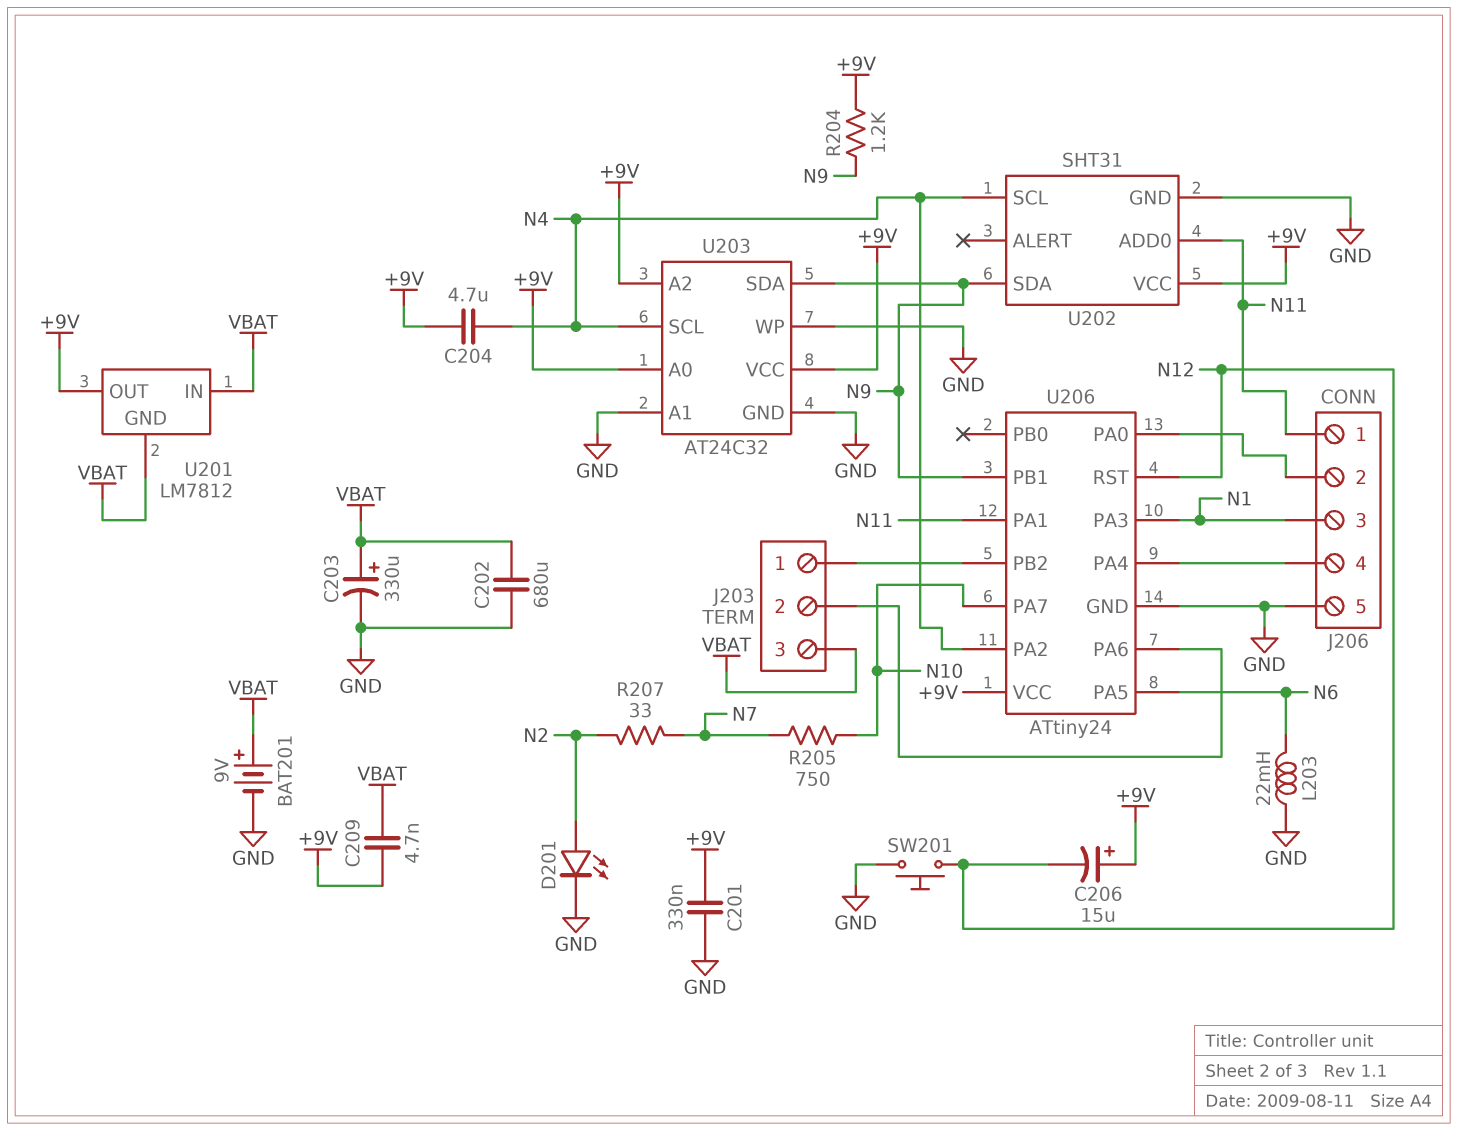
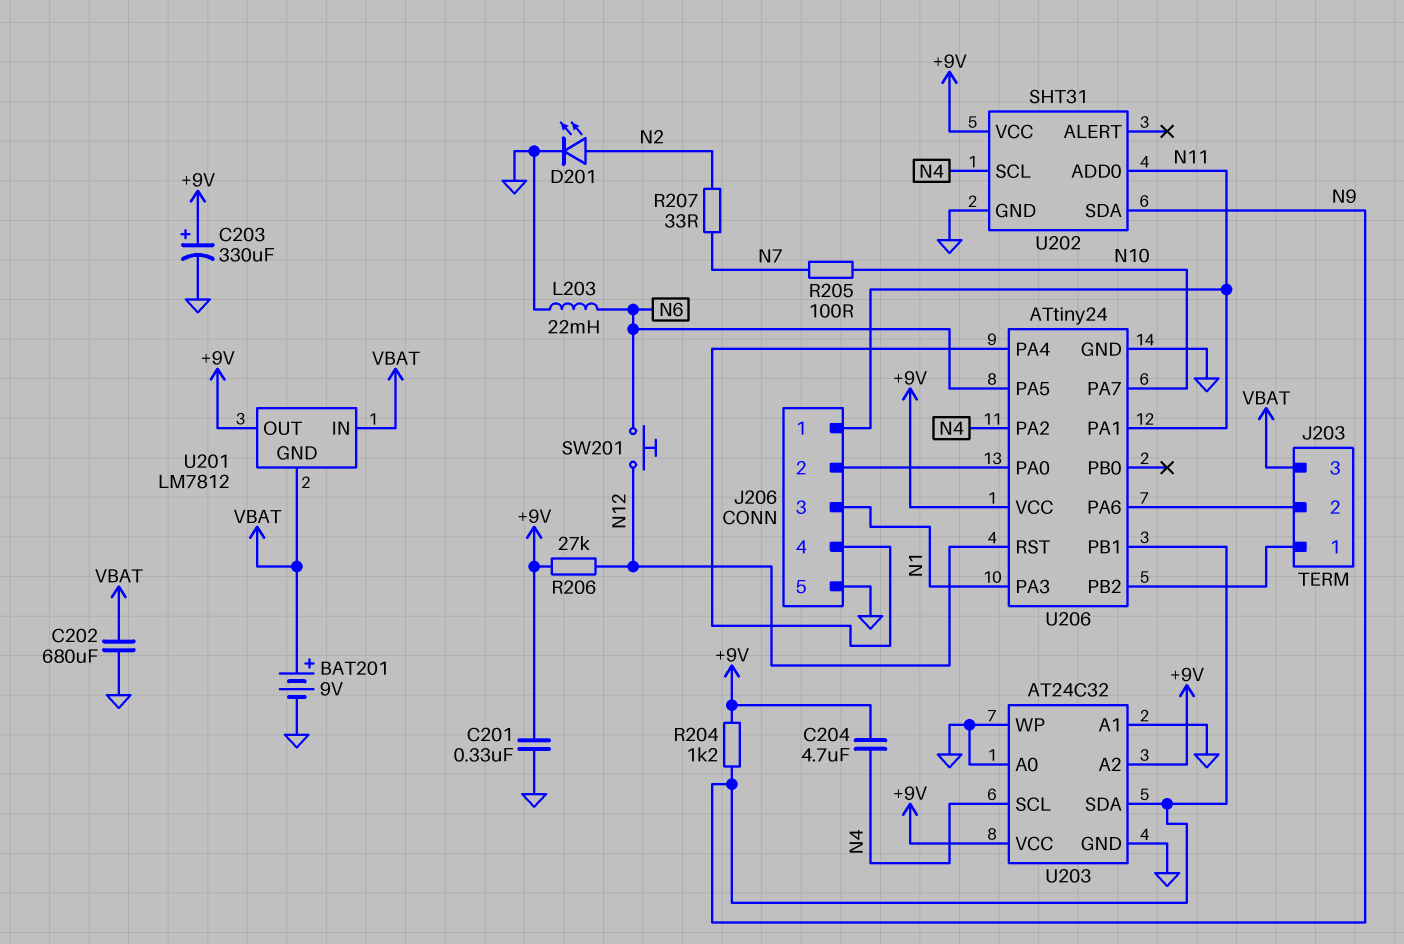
C203: 330uF (plus VBAT, minus GND) -> 330uF (plus +9V, minus GND)
C206: 15uF (plus +9V, minus N12) -> none
C209: 4.7nF (+9V, VBAT) -> none
R205: 750 (N7, N10) -> 100 (N7, N10)
R206: none -> 27k (+9V, N12)
SW201: button (GND, N12) -> button (N6, N12)
U203 pin A0: +9V -> GND

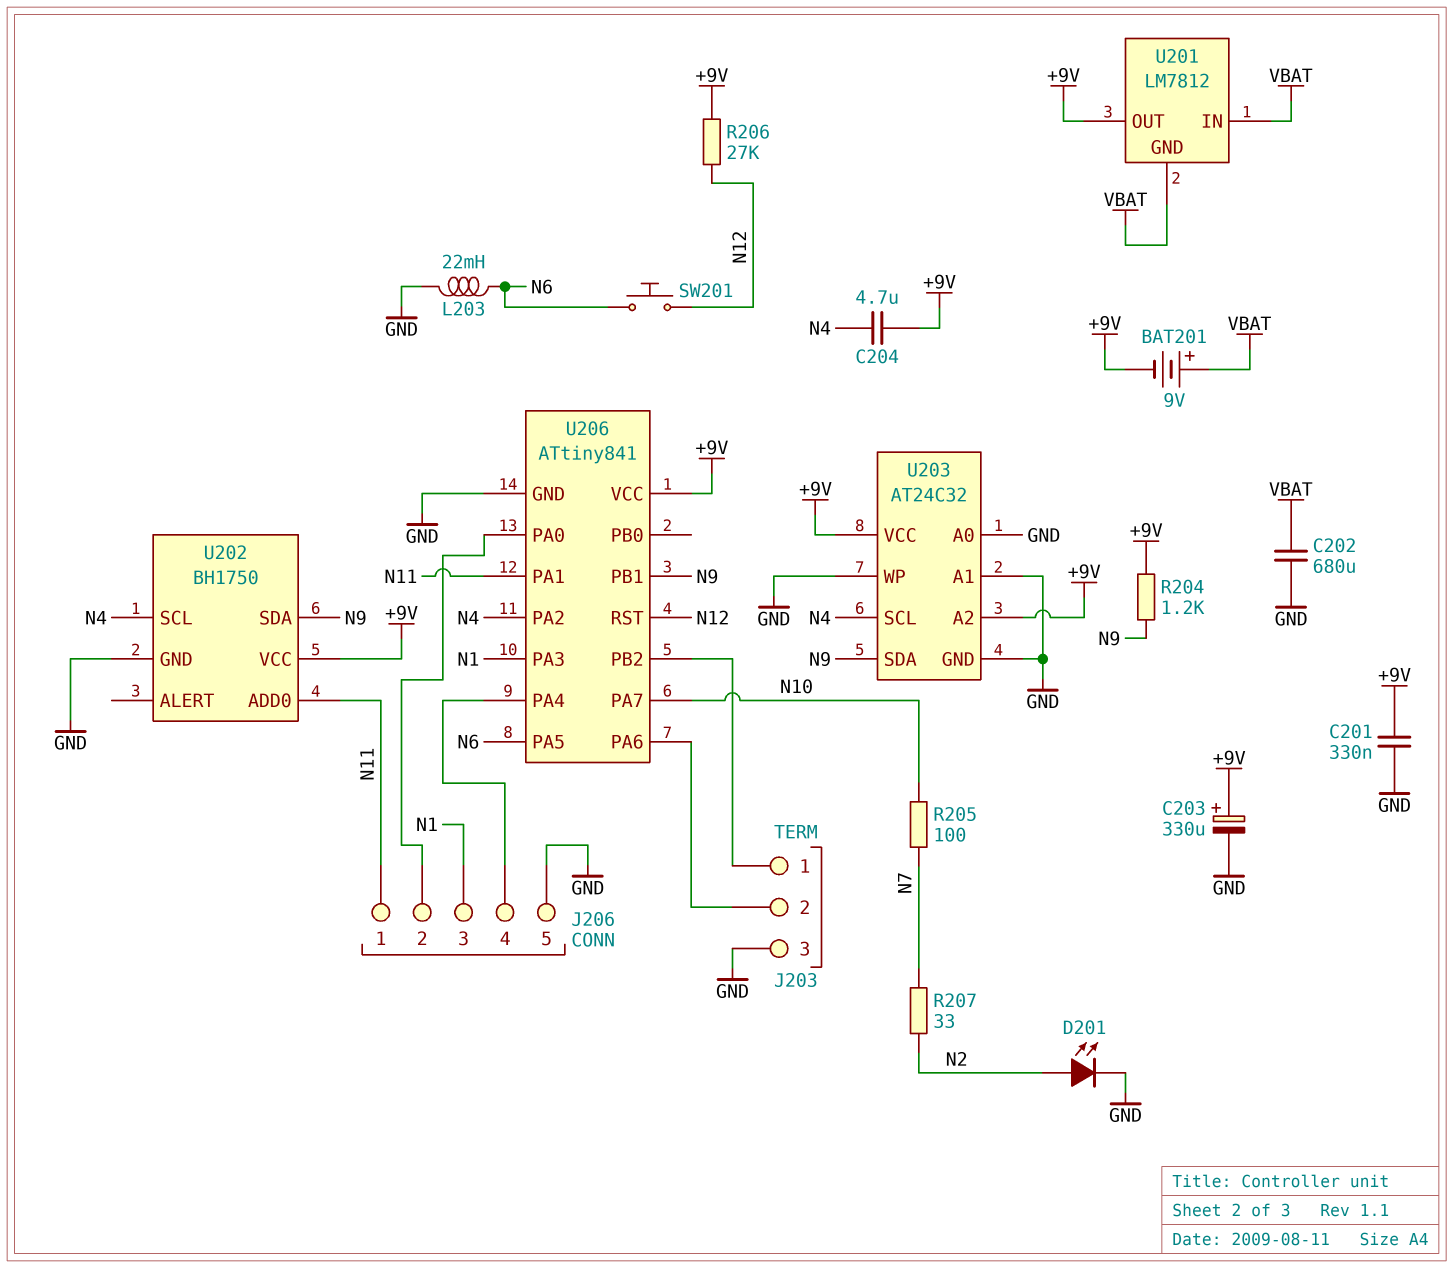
BAT201: 9V (plus VBAT, minus GND) -> 9V (plus VBAT, minus +9V)
J203 pin 3: VBAT -> GND
U202: SHT31 -> BH1750
U206: ATtiny24 -> ATtiny841

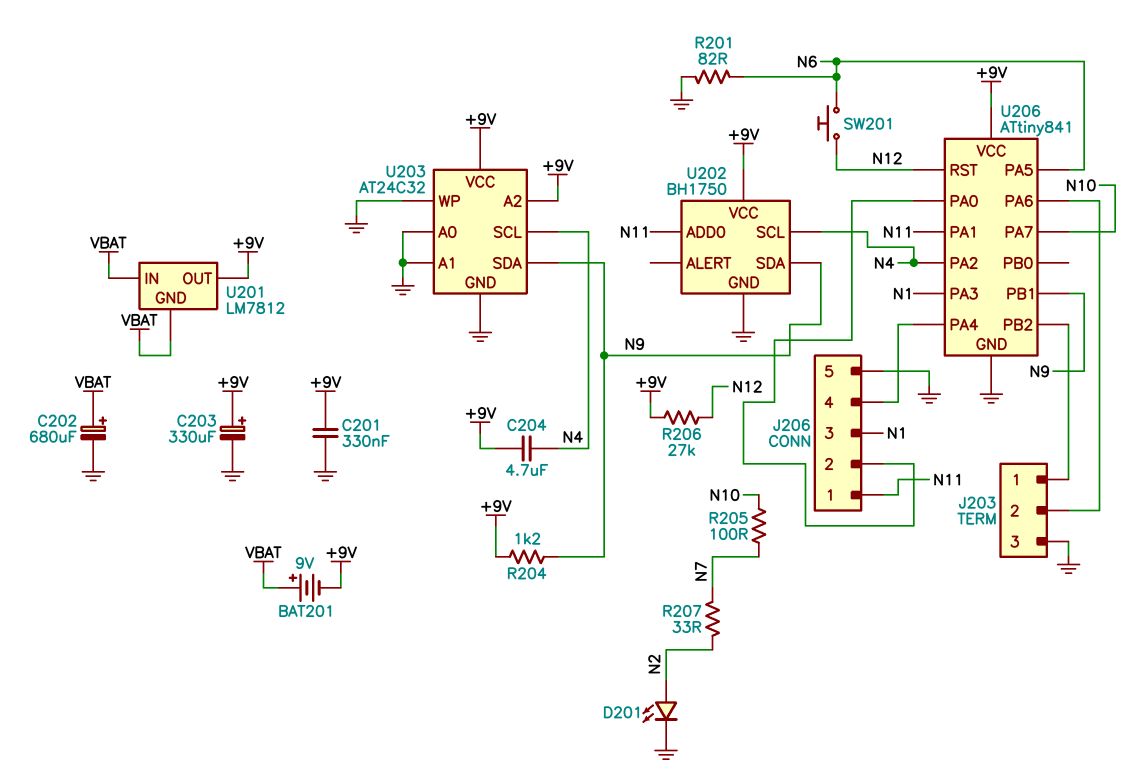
C202: 680uF (GND, VBAT) -> 680uF (plus VBAT, minus GND)
L203: 22mH (GND, N6) -> none
R201: none -> 82 (GND, N6)

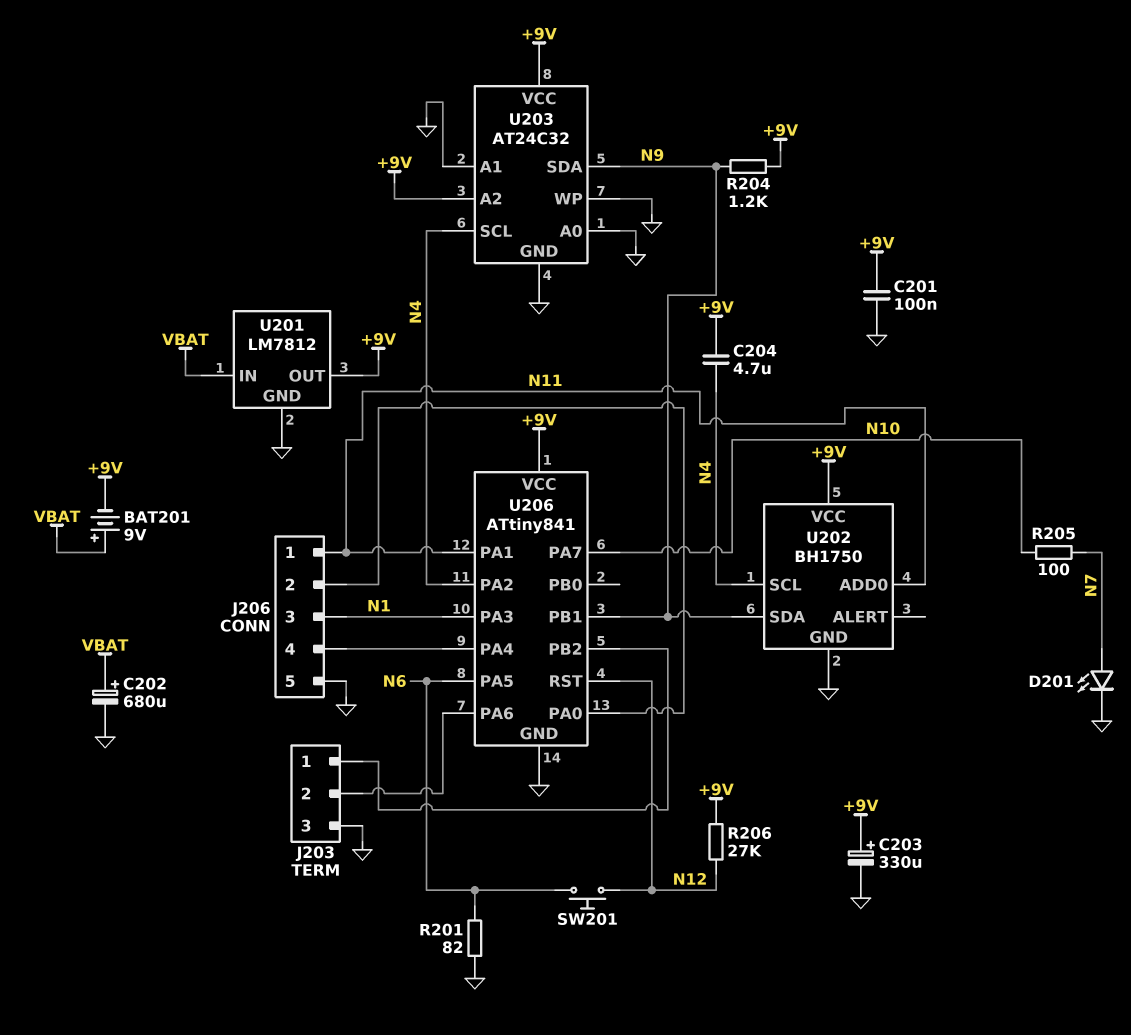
C201: 330nF (+9V, GND) -> 100nF (+9V, GND)
D201: LED (A N2, K GND) -> LED (A N7, K GND)
R207: 33 (N2, N7) -> none
U201 pin GND: VBAT -> GND

